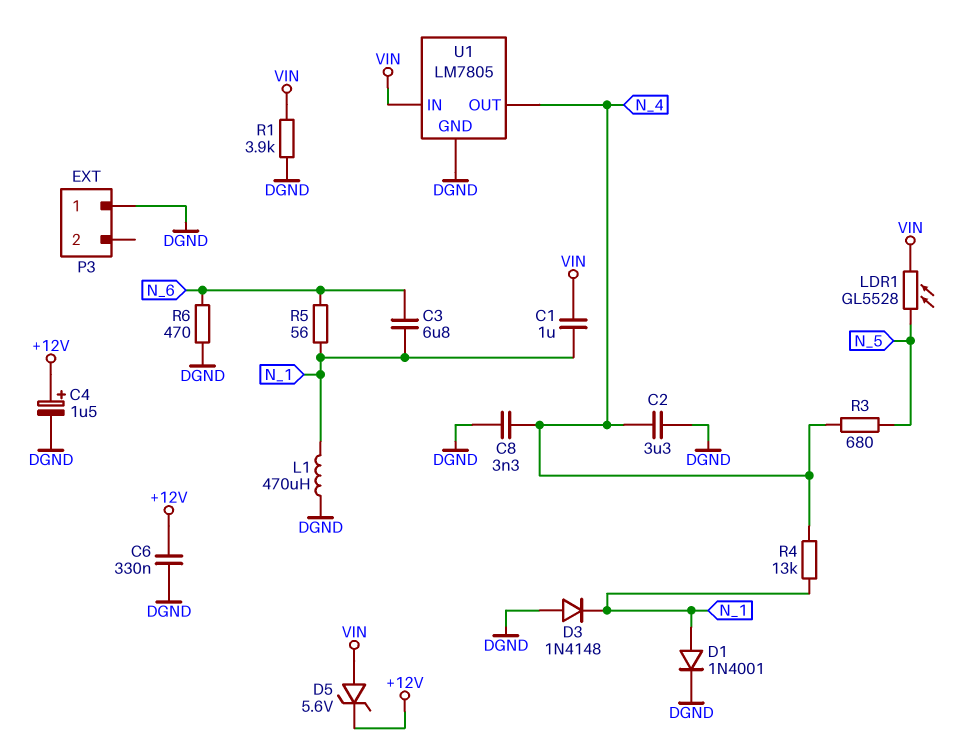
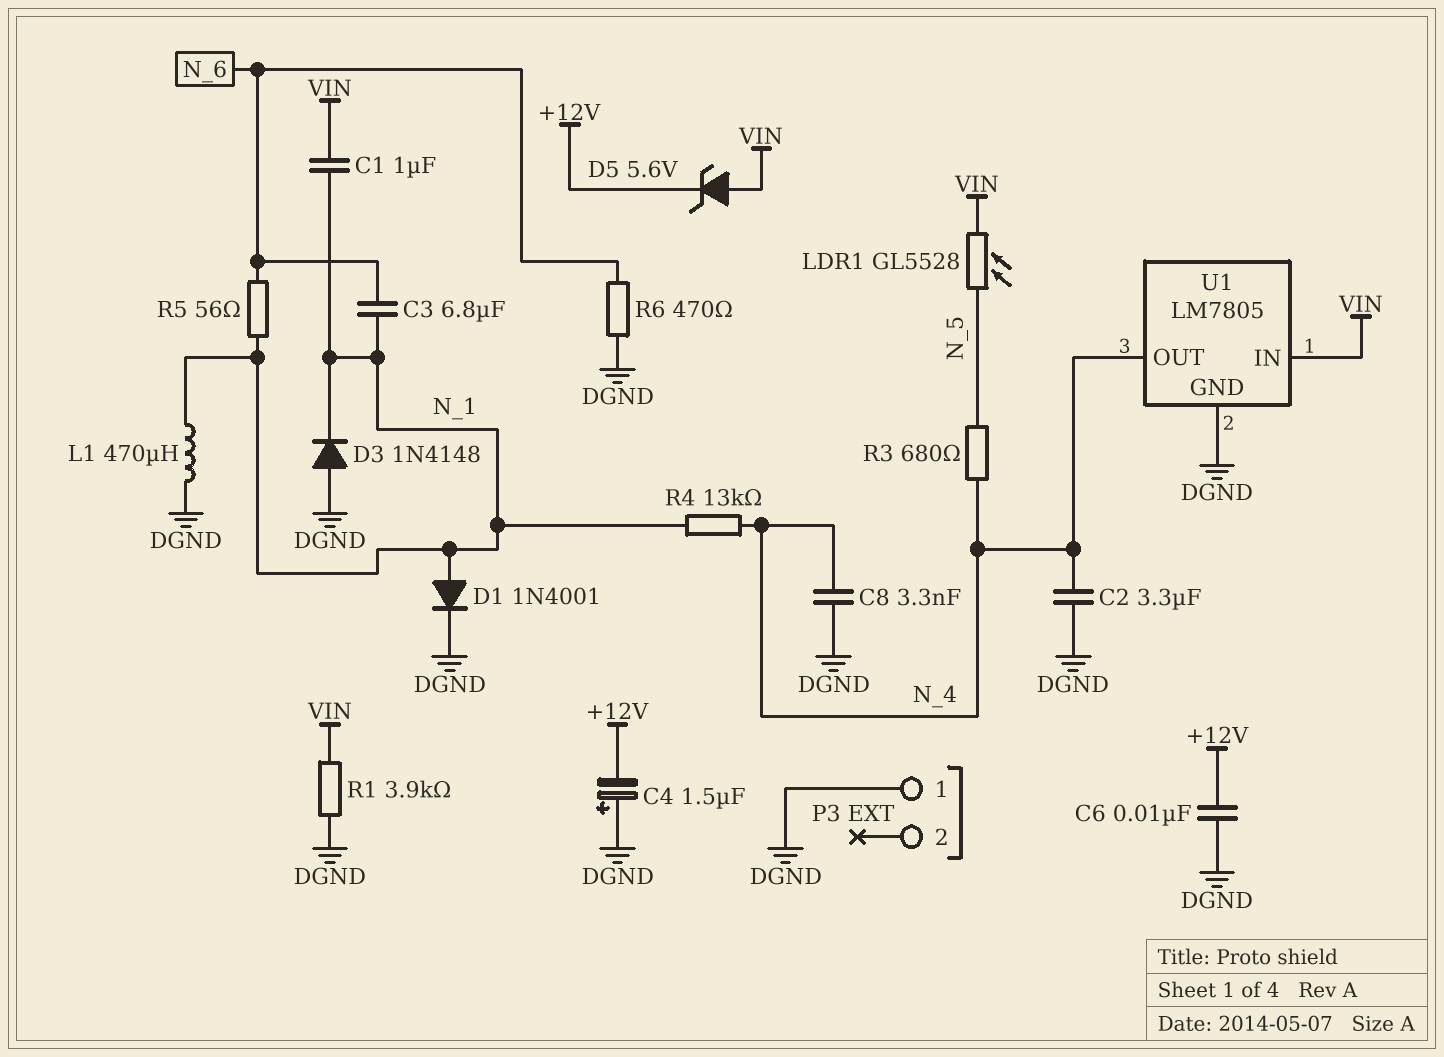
C4: 1.5uF (plus +12V, minus DGND) -> 1.5uF (plus DGND, minus +12V)
C6: 330nF (+12V, DGND) -> 10nF (+12V, DGND)

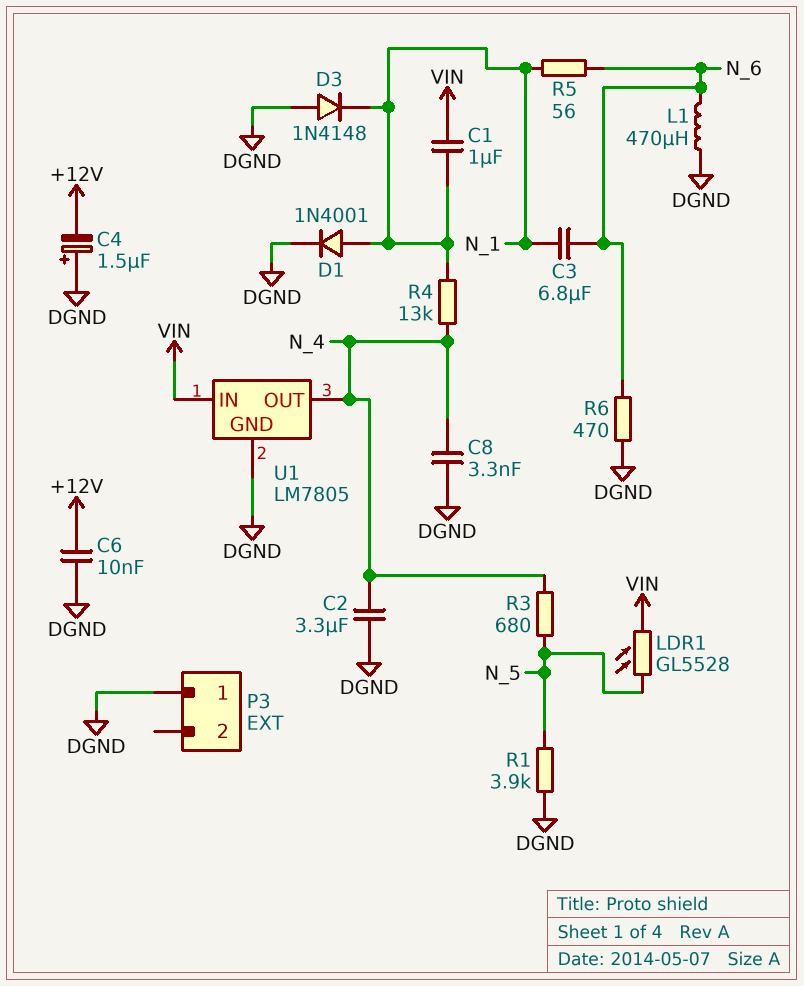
D5: zener 5.6V (A VIN, K +12V) -> none
L1: 470uH (DGND, N_1) -> 470uH (DGND, N_6)
R1: 3.9k (DGND, VIN) -> 3.9k (DGND, N_5)

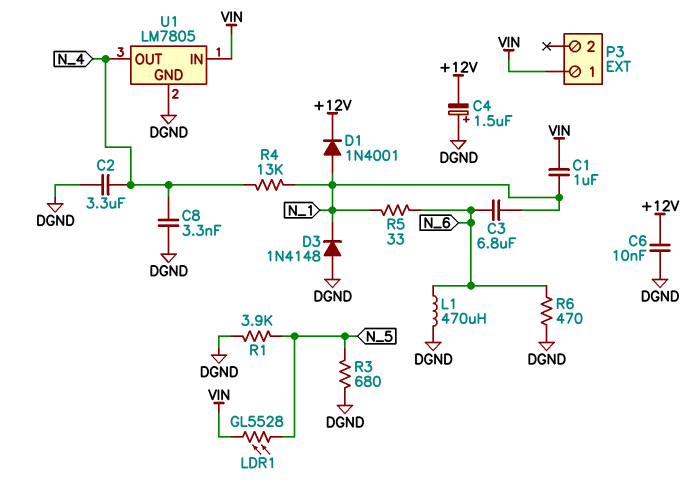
D1: diode 1N4001 (A N_1, K DGND) -> diode 1N4001 (A N_1, K +12V)
P3 pin 1: DGND -> VIN
R3: 680 (N_4, N_5) -> 680 (DGND, N_5)
R5: 56 (N_1, N_6) -> 33 (N_1, N_6)

